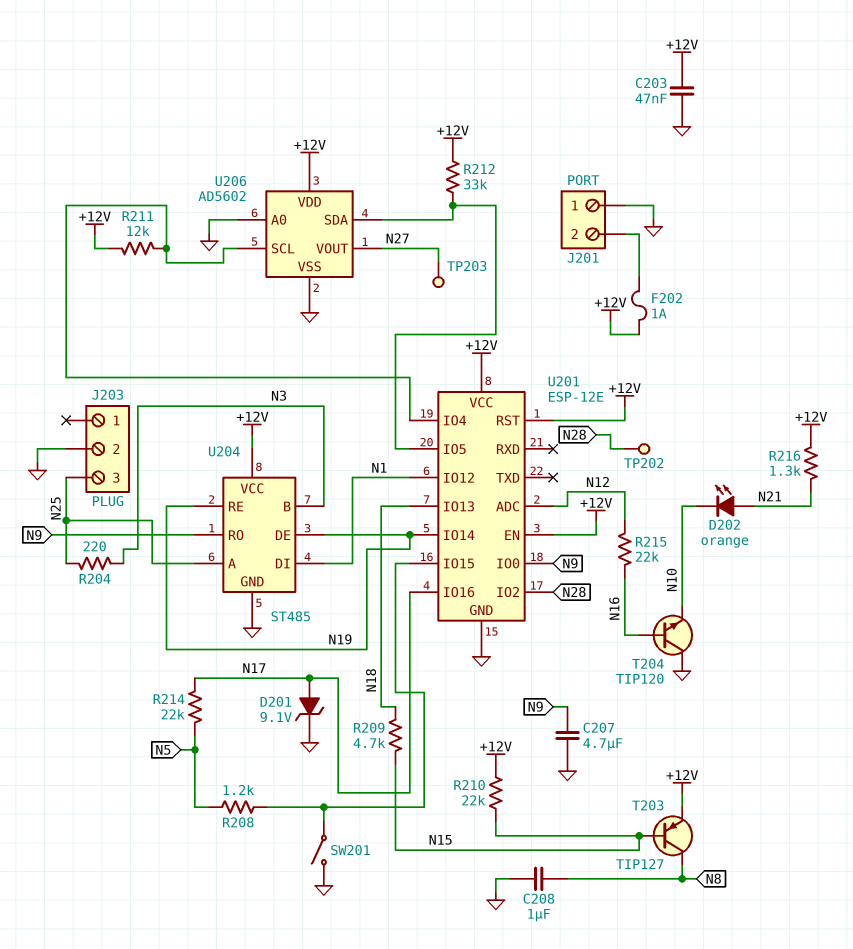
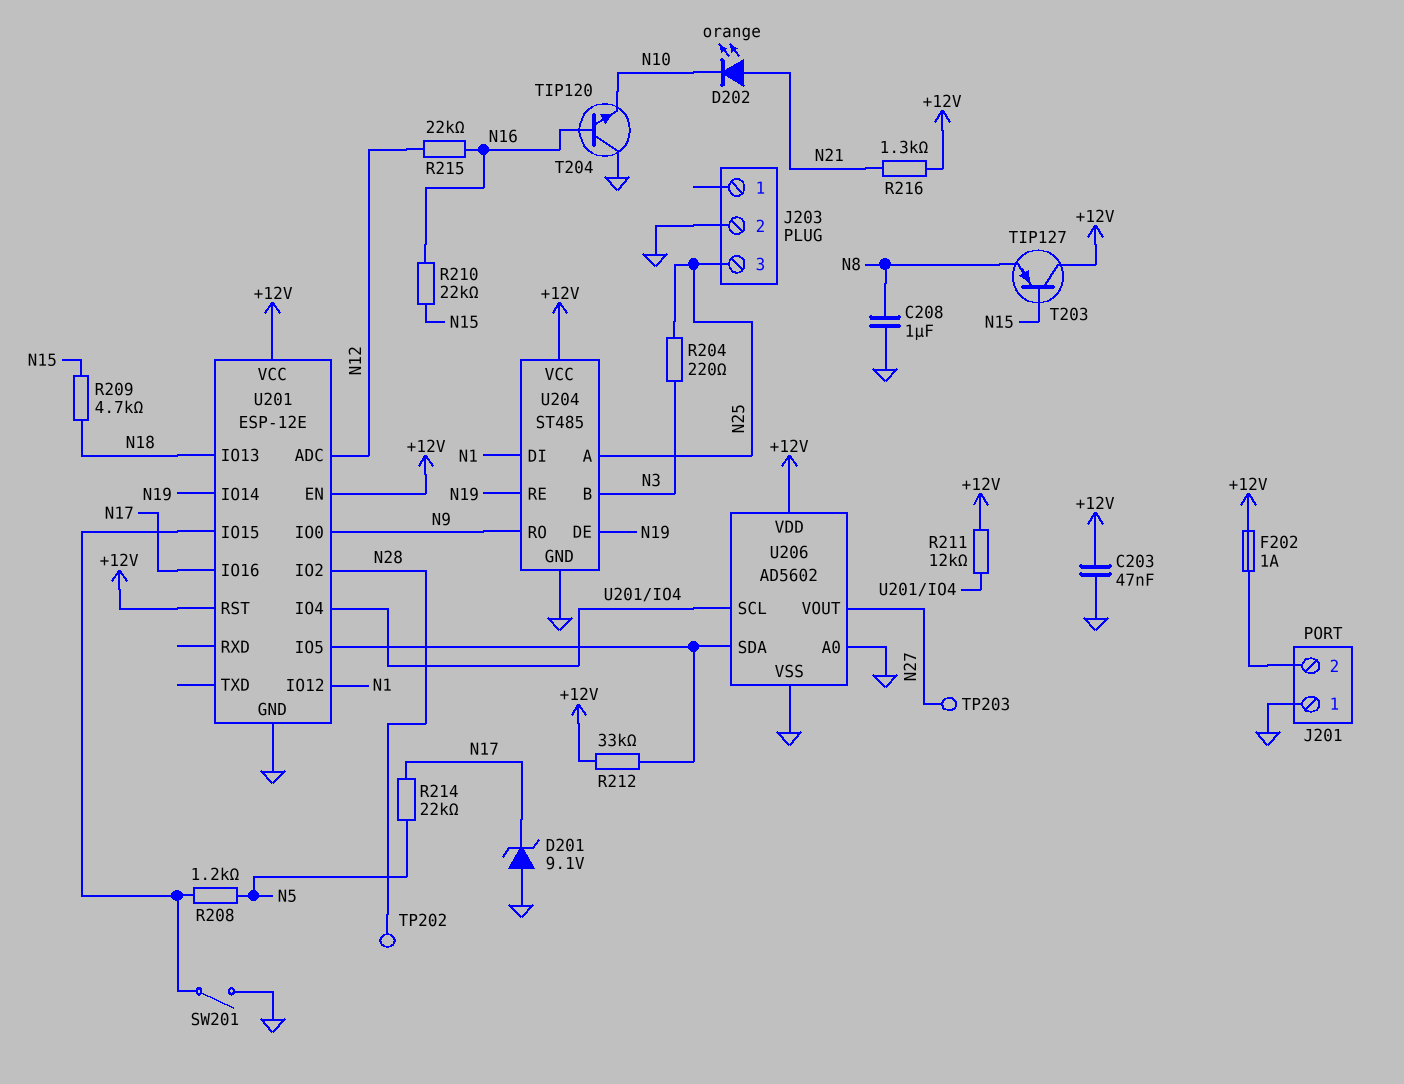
C207: 4.7uF (GND, N9) -> none
D201: zener 9.1V (A N17, K GND) -> zener 9.1V (A GND, K N17)
R210: 22k (+12V, N15) -> 22k (N15, N16)
T203: PNP TIP127 (B N15, C N8, E +12V) -> PNP TIP127 (B N15, C +12V, E N8)

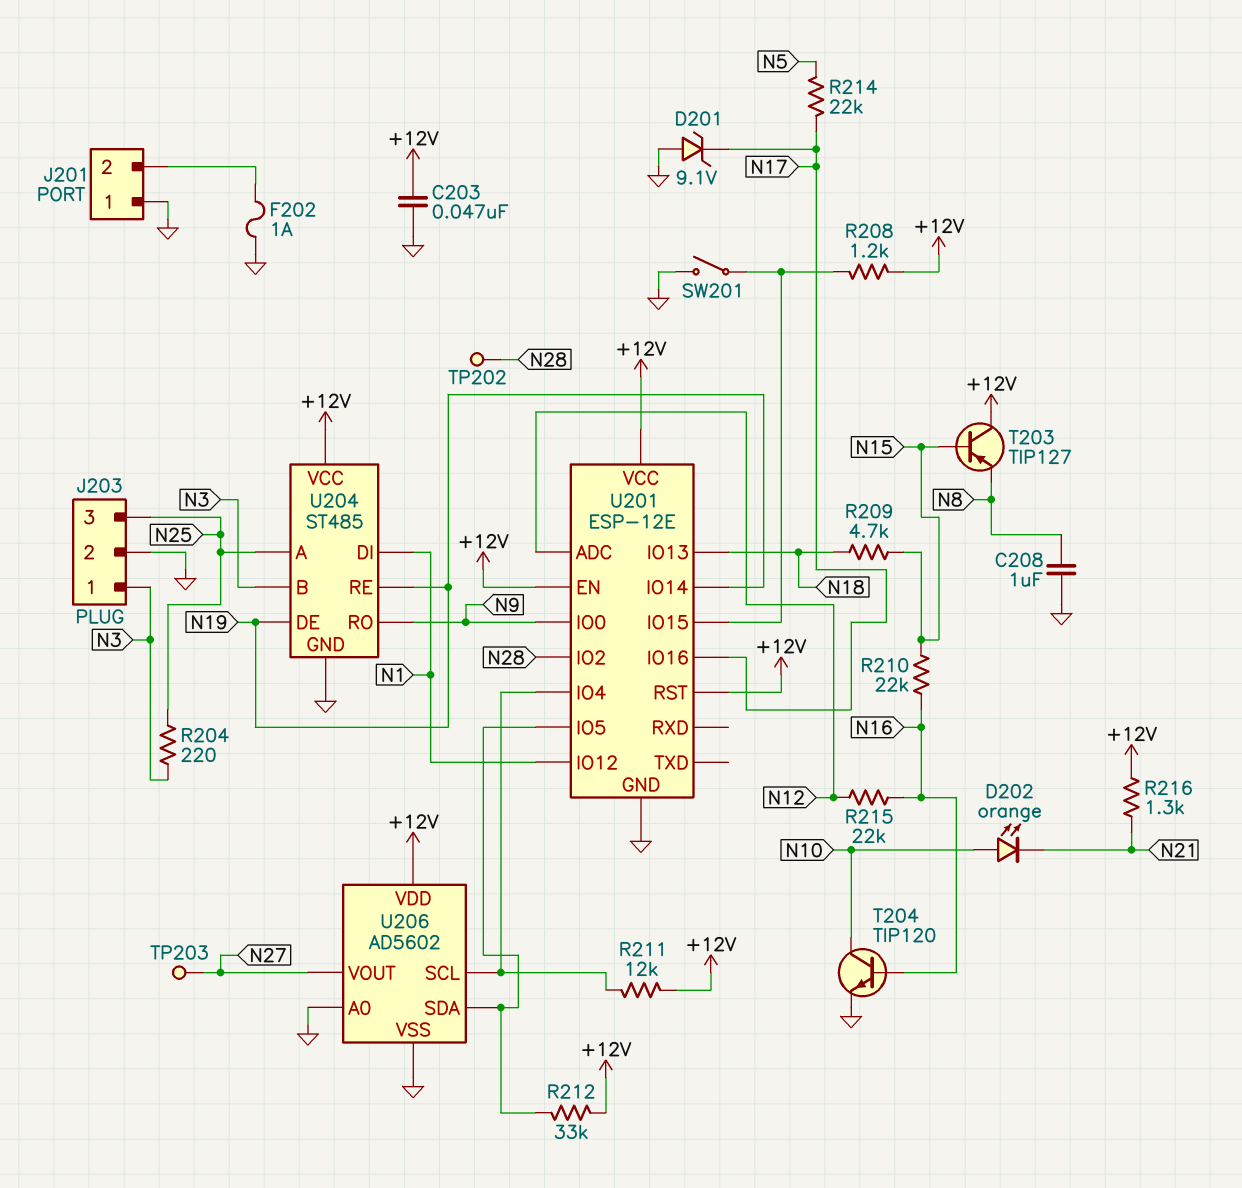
D202: LED orange (A N21, K N10) -> LED orange (A N10, K N21)
F202: 1A (+12V, J201/2) -> 1A (GND, J201/2)
J203 pin 1: none -> N3
R208: 1.2k (N5, U201/IO15) -> 1.2k (+12V, U201/IO15)
T204: NPN TIP120 (B N16, C GND, E N10) -> NPN TIP120 (B N16, C N10, E GND)

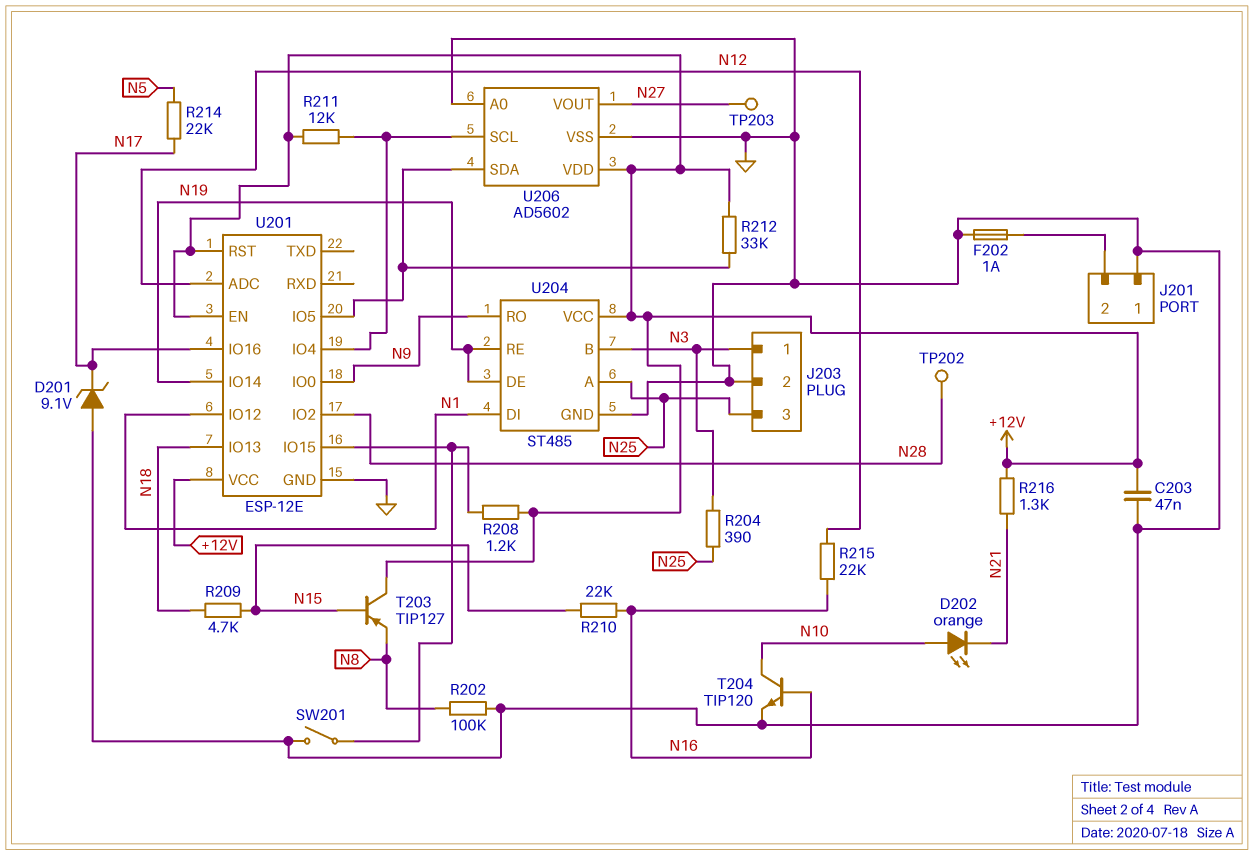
C208: 1uF (GND, N8) -> none
R202: none -> 100k (GND, N8)
R204: 220 (N3, N25) -> 390 (N3, N25)

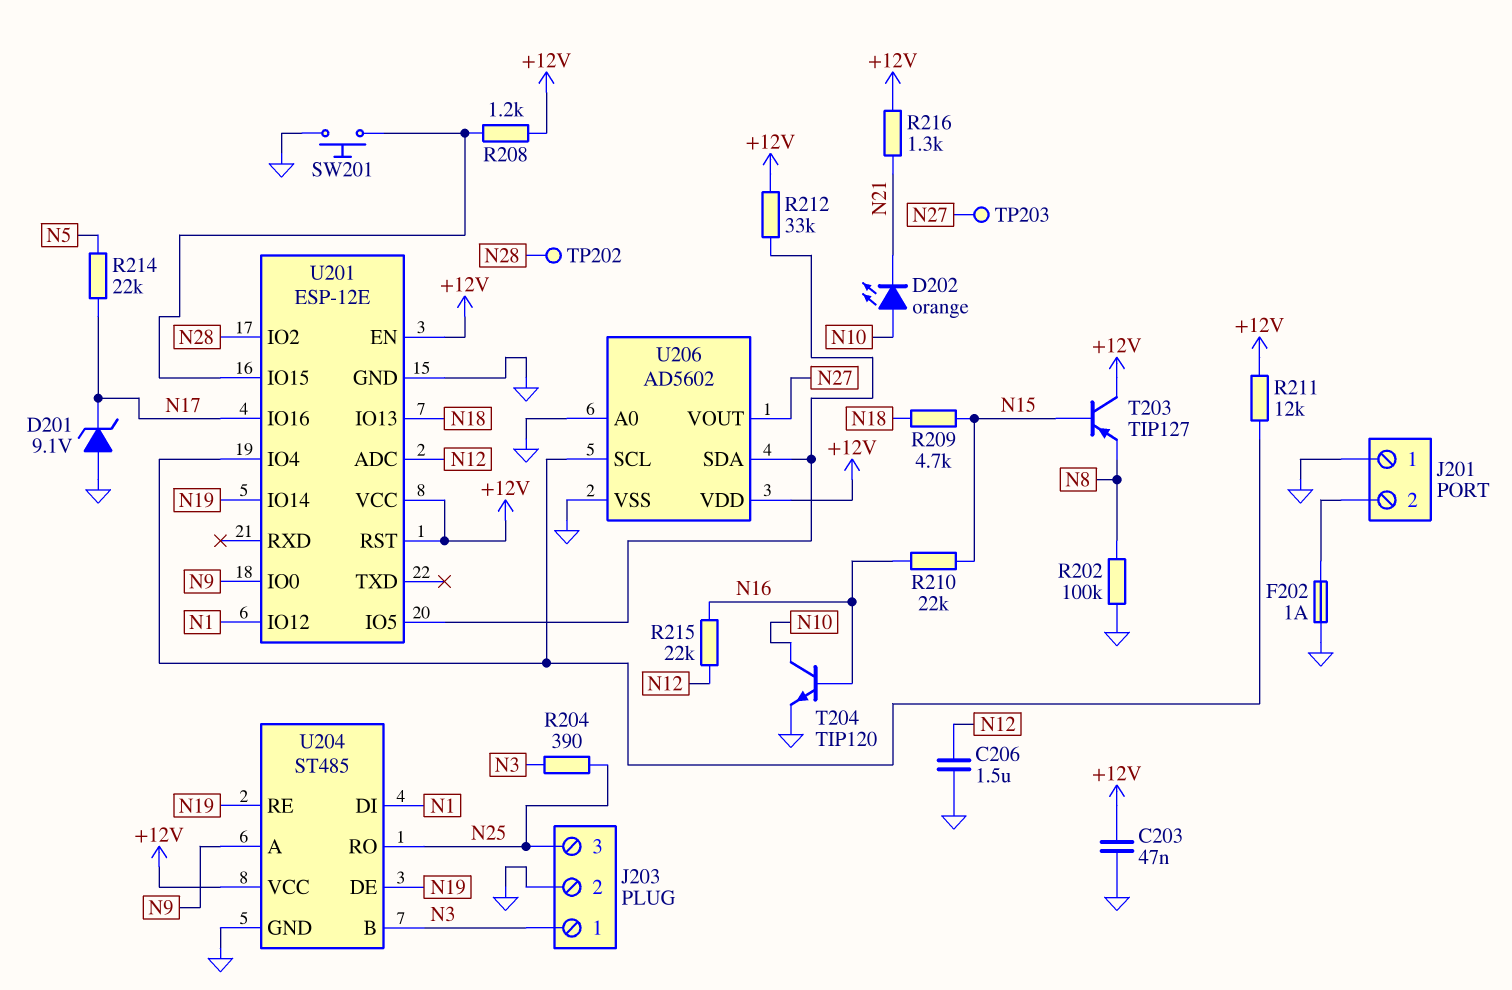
C206: none -> 1.5uF (GND, N12)
SW201: switch (GND, U201/IO15) -> button (GND, U201/IO15)
U204 pin A: N25 -> N9
U204 pin RO: N9 -> N25

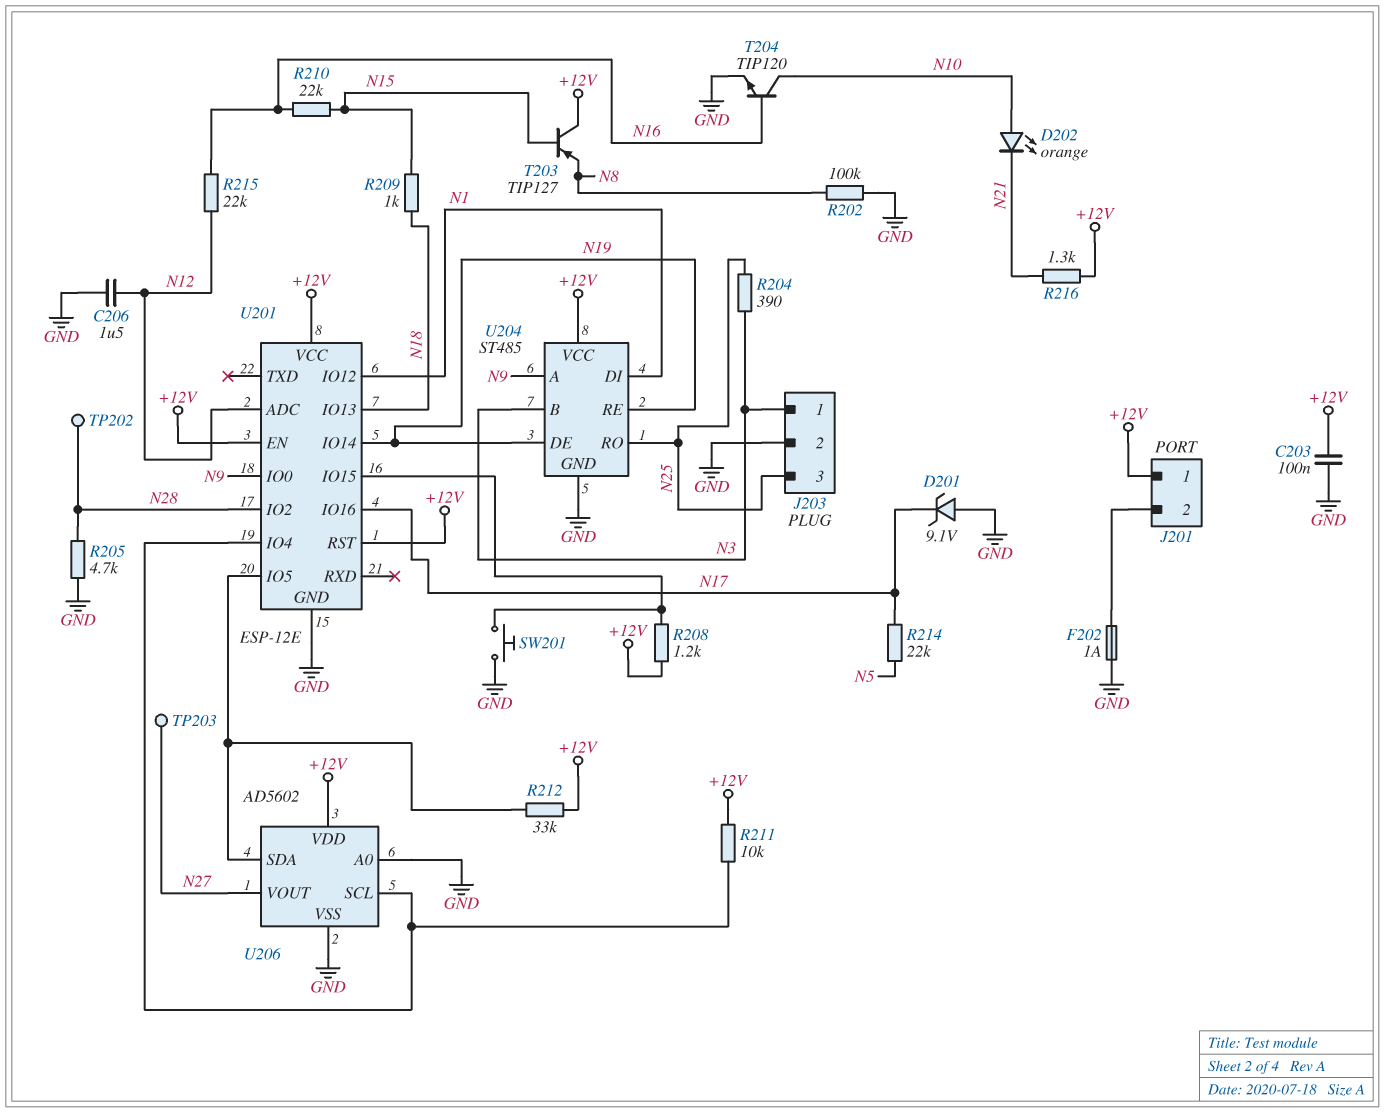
C203: 47nF (+12V, GND) -> 100nF (+12V, GND)
J201 pin 1: GND -> +12V
R205: none -> 4.7k (GND, N28)
R209: 4.7k (N15, N18) -> 1k (N15, N18)
R211: 12k (+12V, U201/IO4) -> 10k (+12V, U201/IO4)

